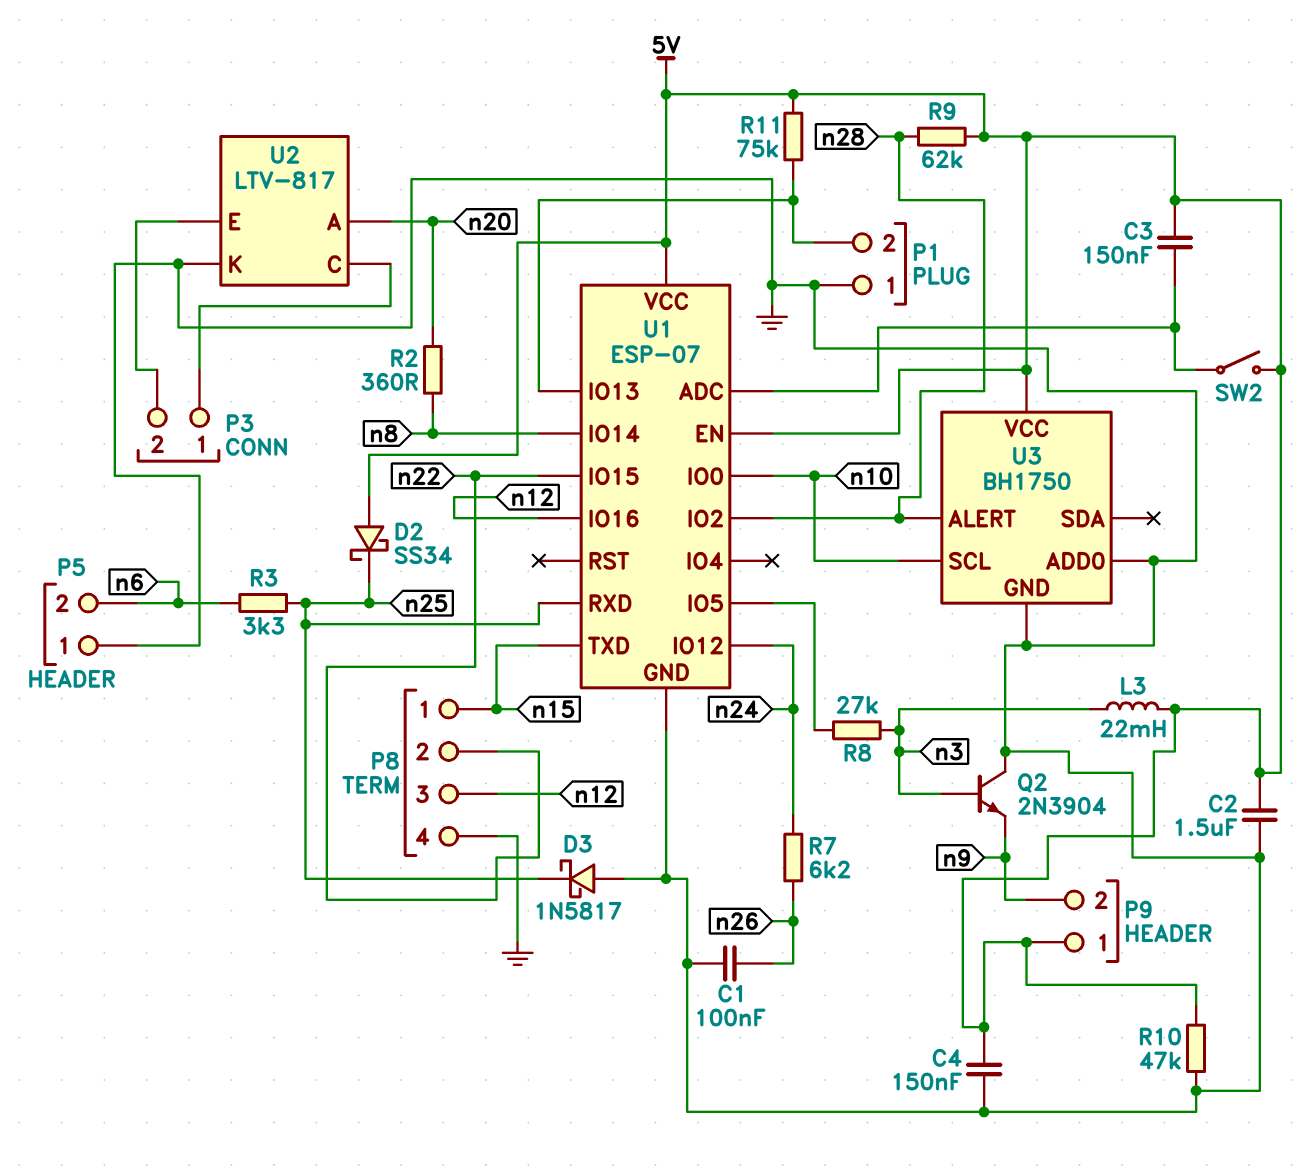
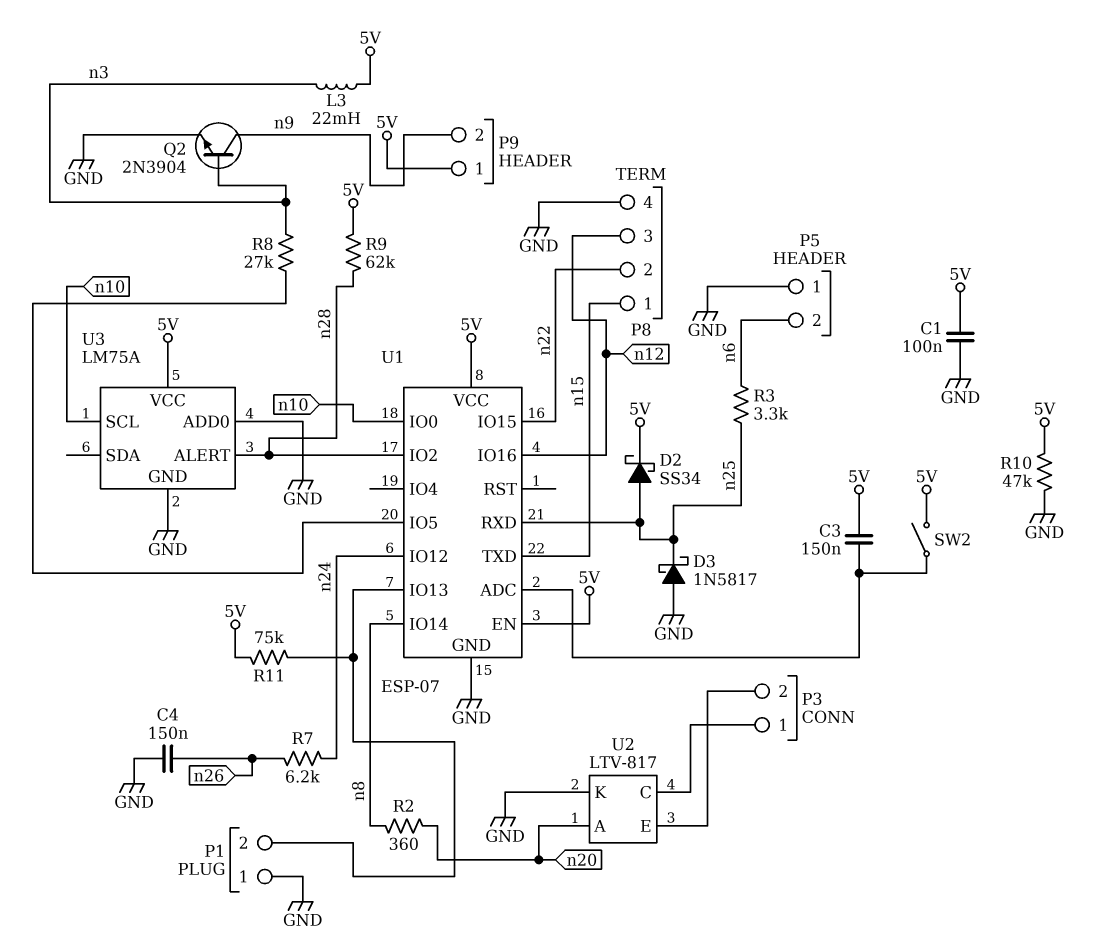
C1: 100nF (GND, n26) -> 100nF (5V, GND)
C2: 1.5uF (5V, GND) -> none
C4: 150nF (5V, GND) -> 150nF (GND, n26)
D2: schottky SS34 (A 5V, K n25) -> schottky SS34 (A n25, K 5V)
Q2: NPN 2N3904 (B n3, C GND, E n9) -> NPN 2N3904 (B n3, C n9, E GND)
U3: BH1750 -> LM75A

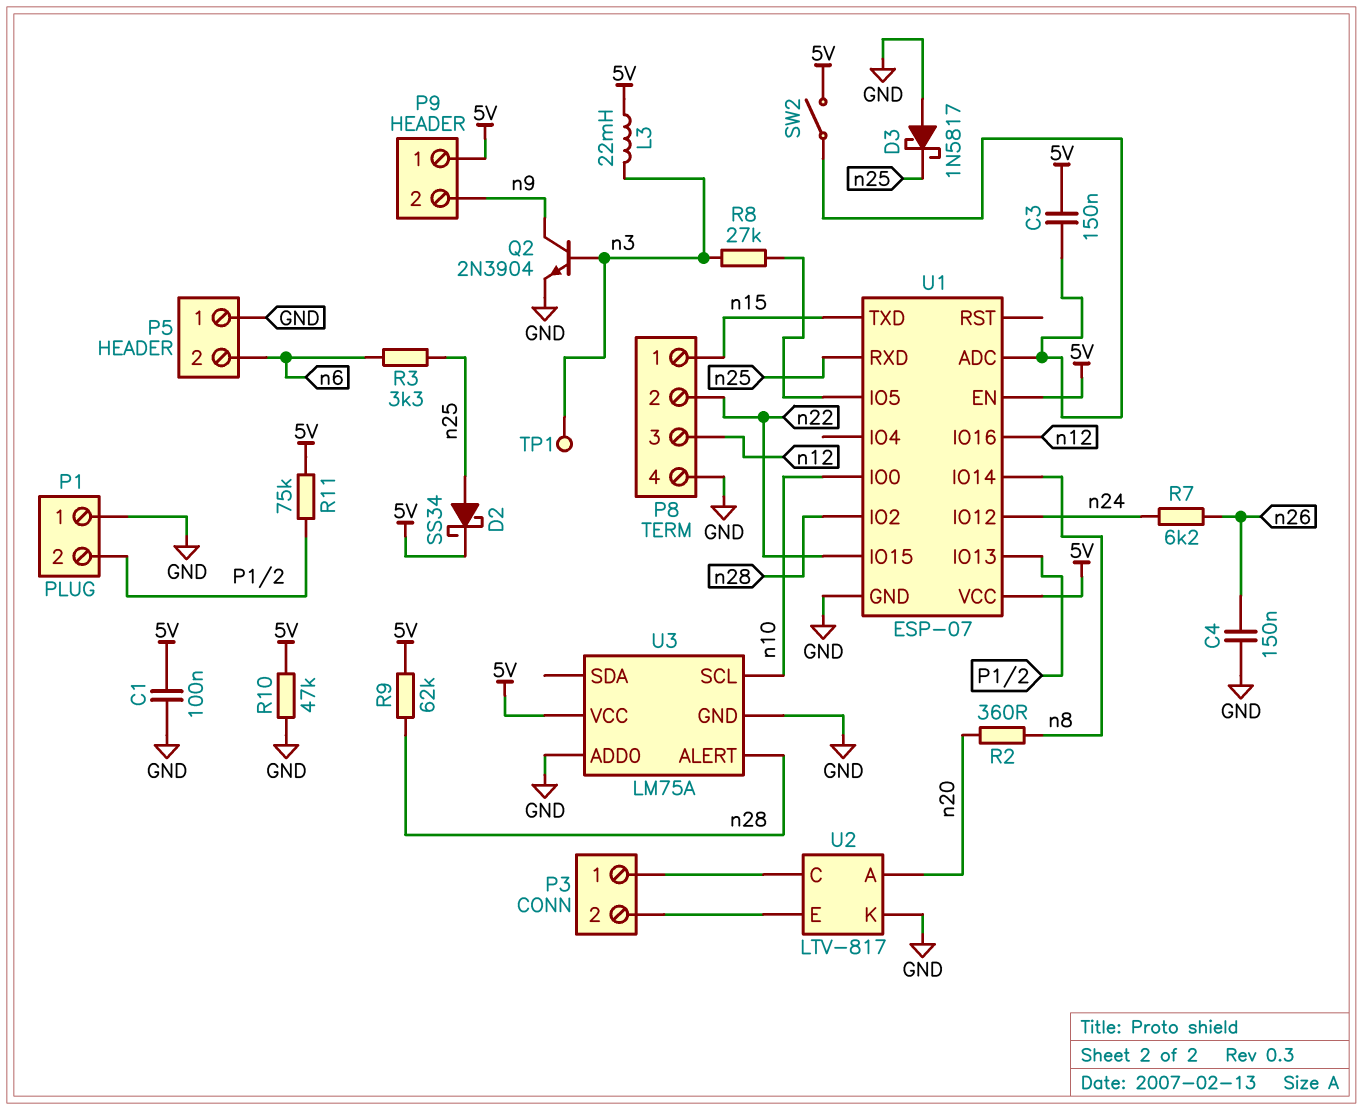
TP1: none -> test point (n3)

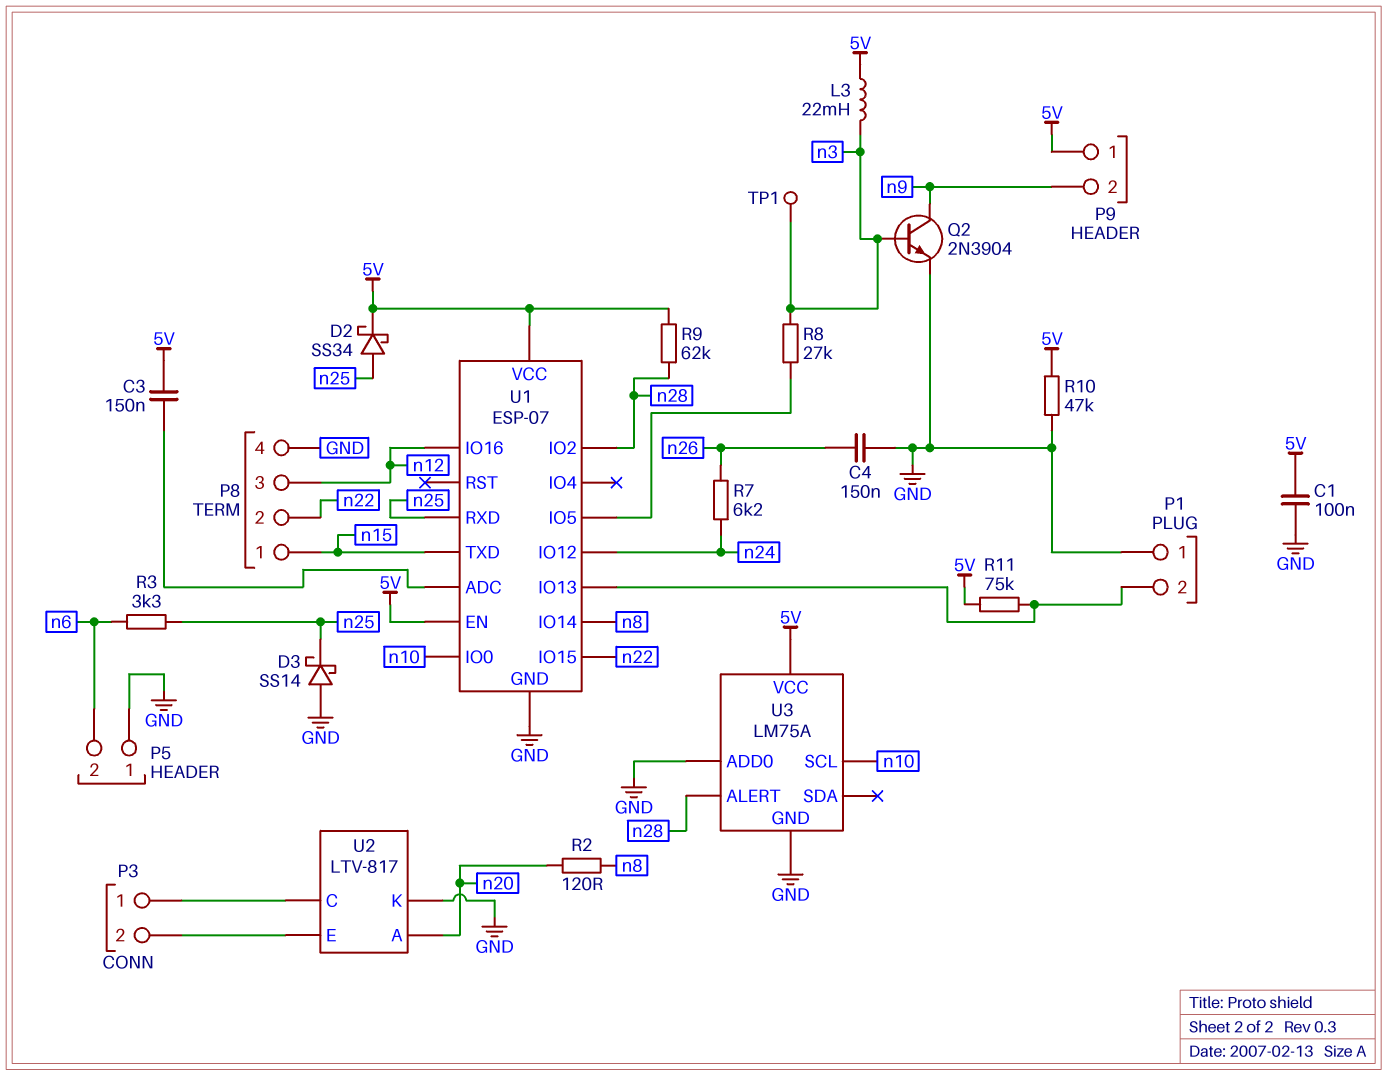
D3: schottky 1N5817 (A GND, K n25) -> schottky SS14 (A GND, K n25)
R2: 360 (n8, n20) -> 120 (n8, n20)
SW2: switch (5V, U1/ADC) -> none

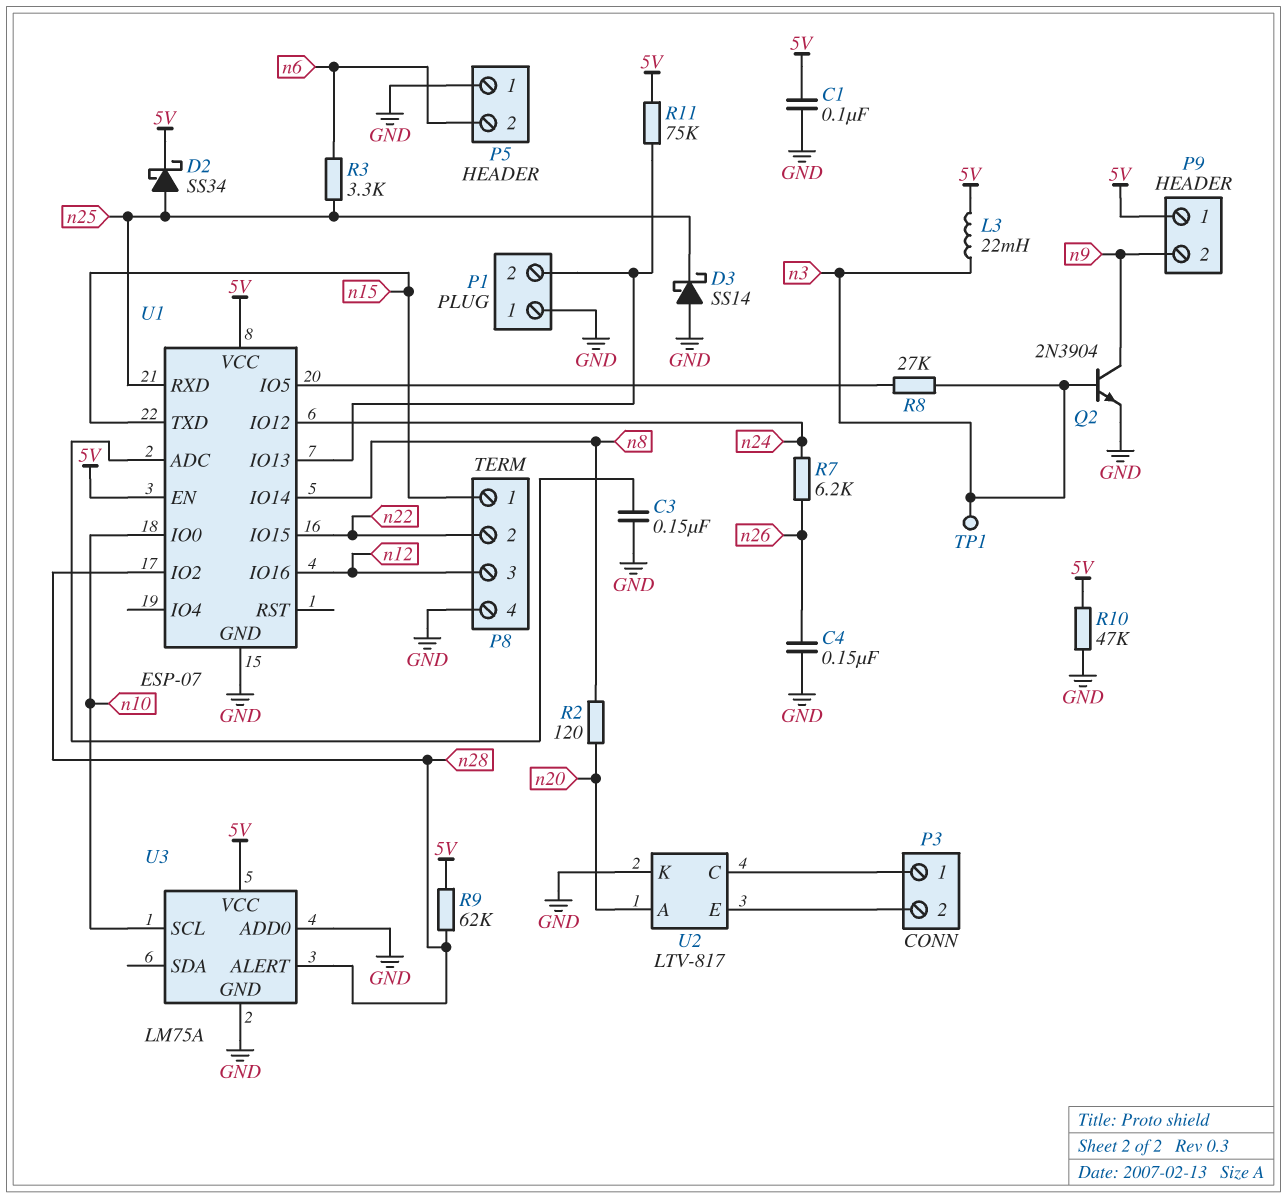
C3: 150nF (5V, U1/ADC) -> 150nF (GND, U1/ADC)

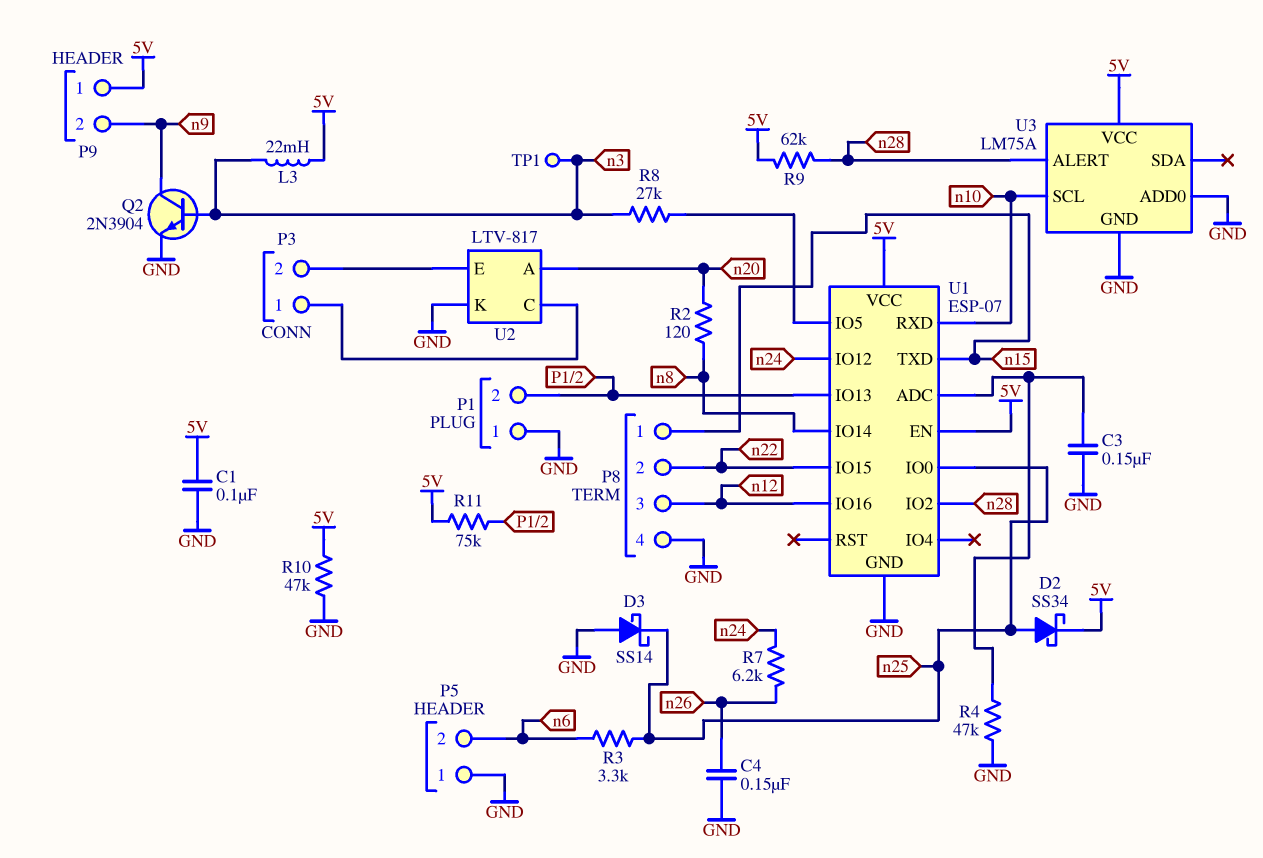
R4: none -> 47k (GND, U1/ADC)
U1 pin IO0: n10 -> n25
U1 pin RXD: n25 -> n10

